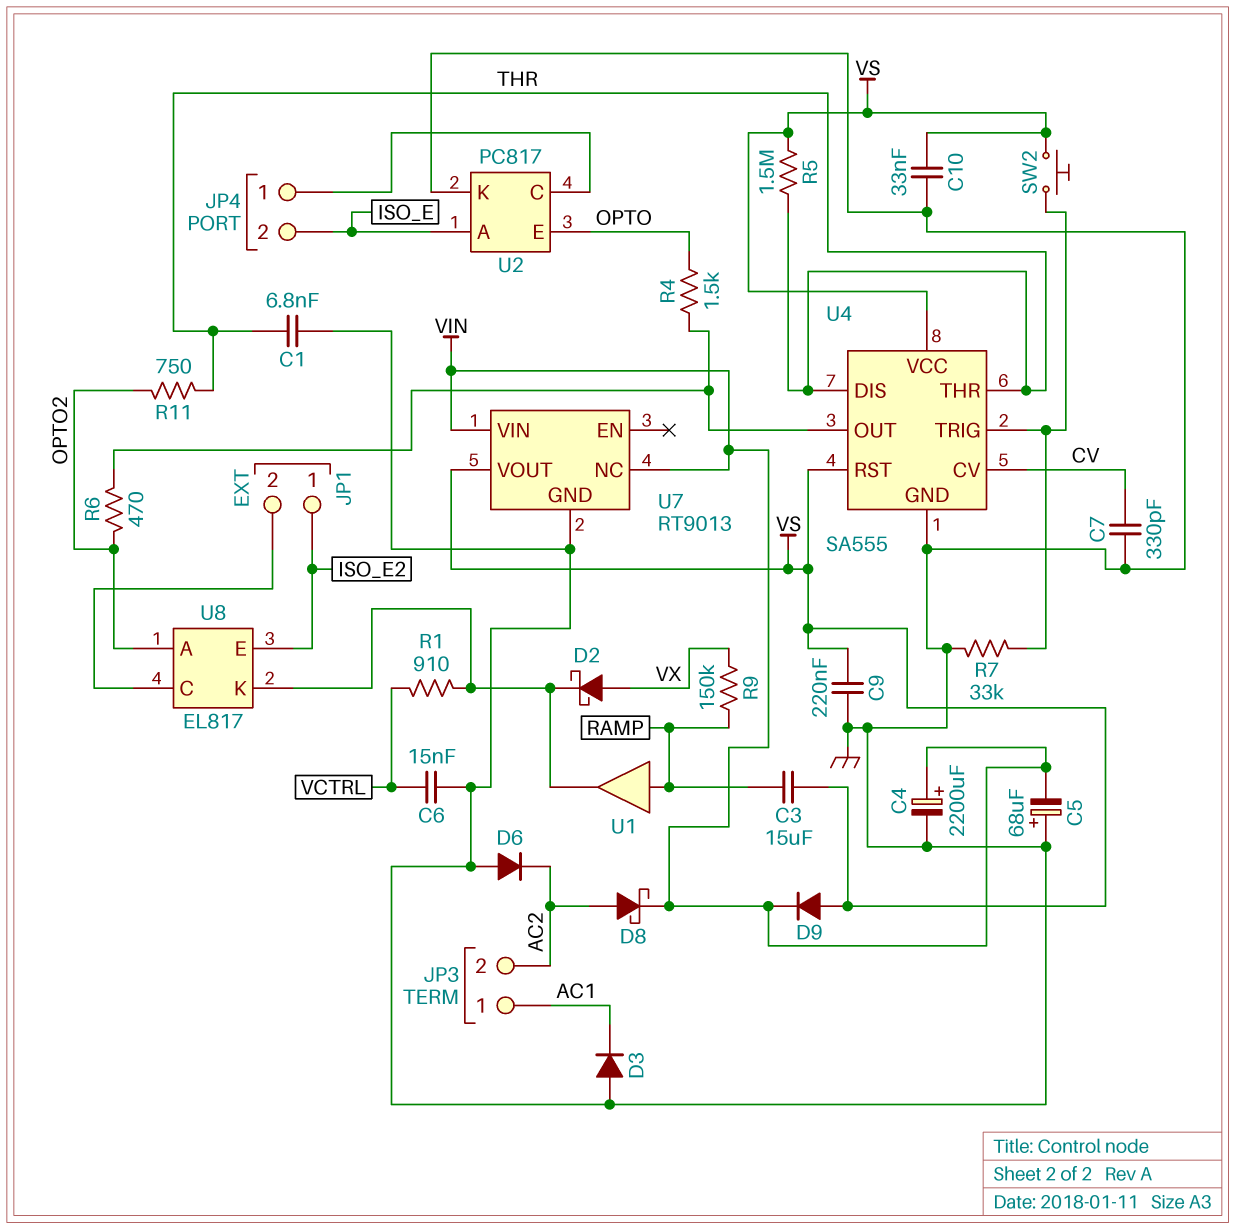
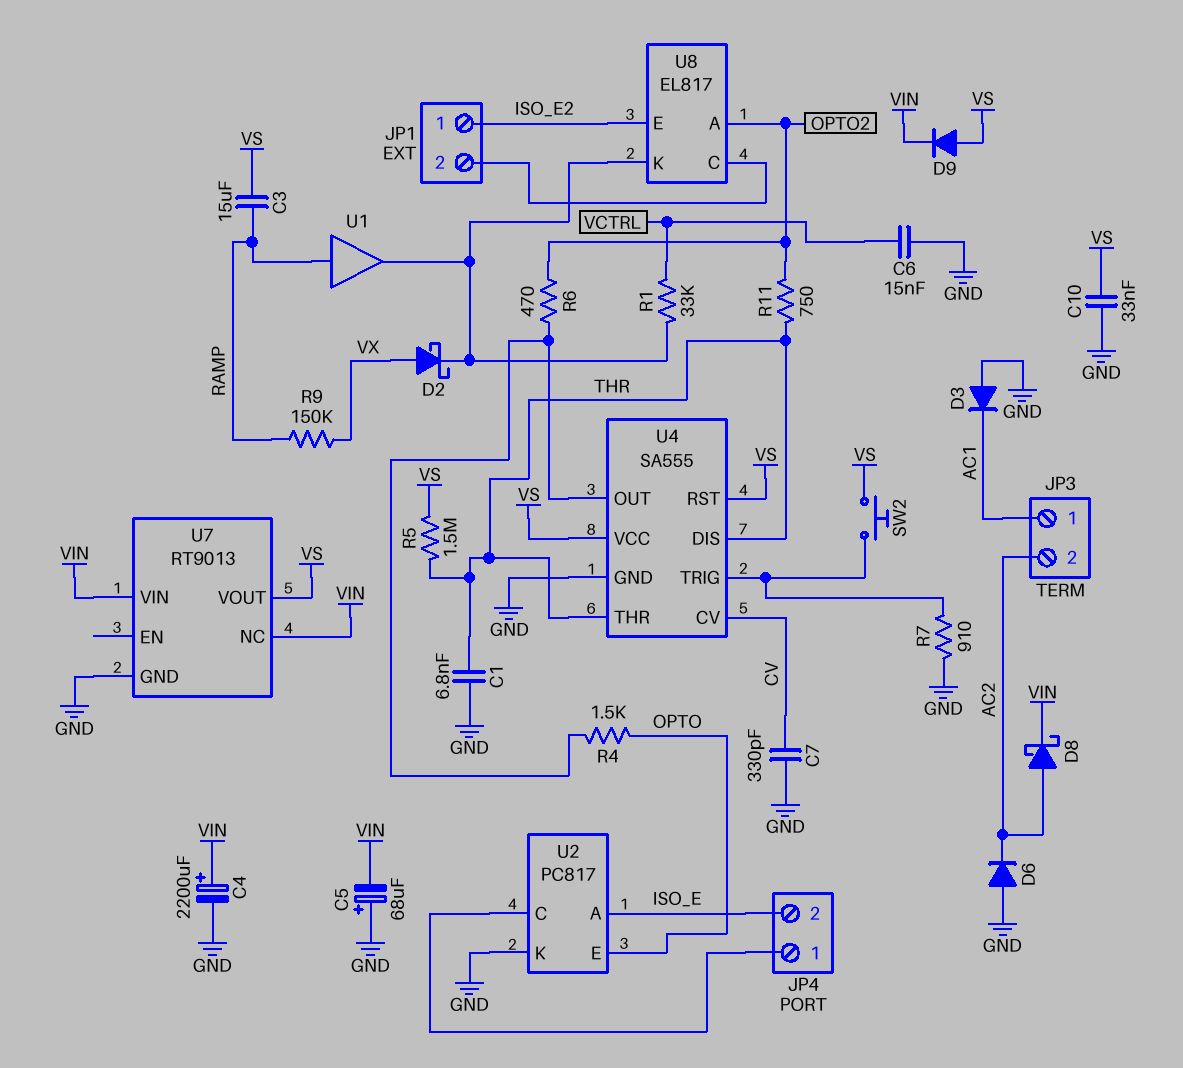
C9: 220nF (GND, VS) -> none
R1: 910 (U8/K, VCTRL) -> 33k (U8/K, VCTRL)
R7: 33k (GND, U4/TRIG) -> 910 (GND, U4/TRIG)

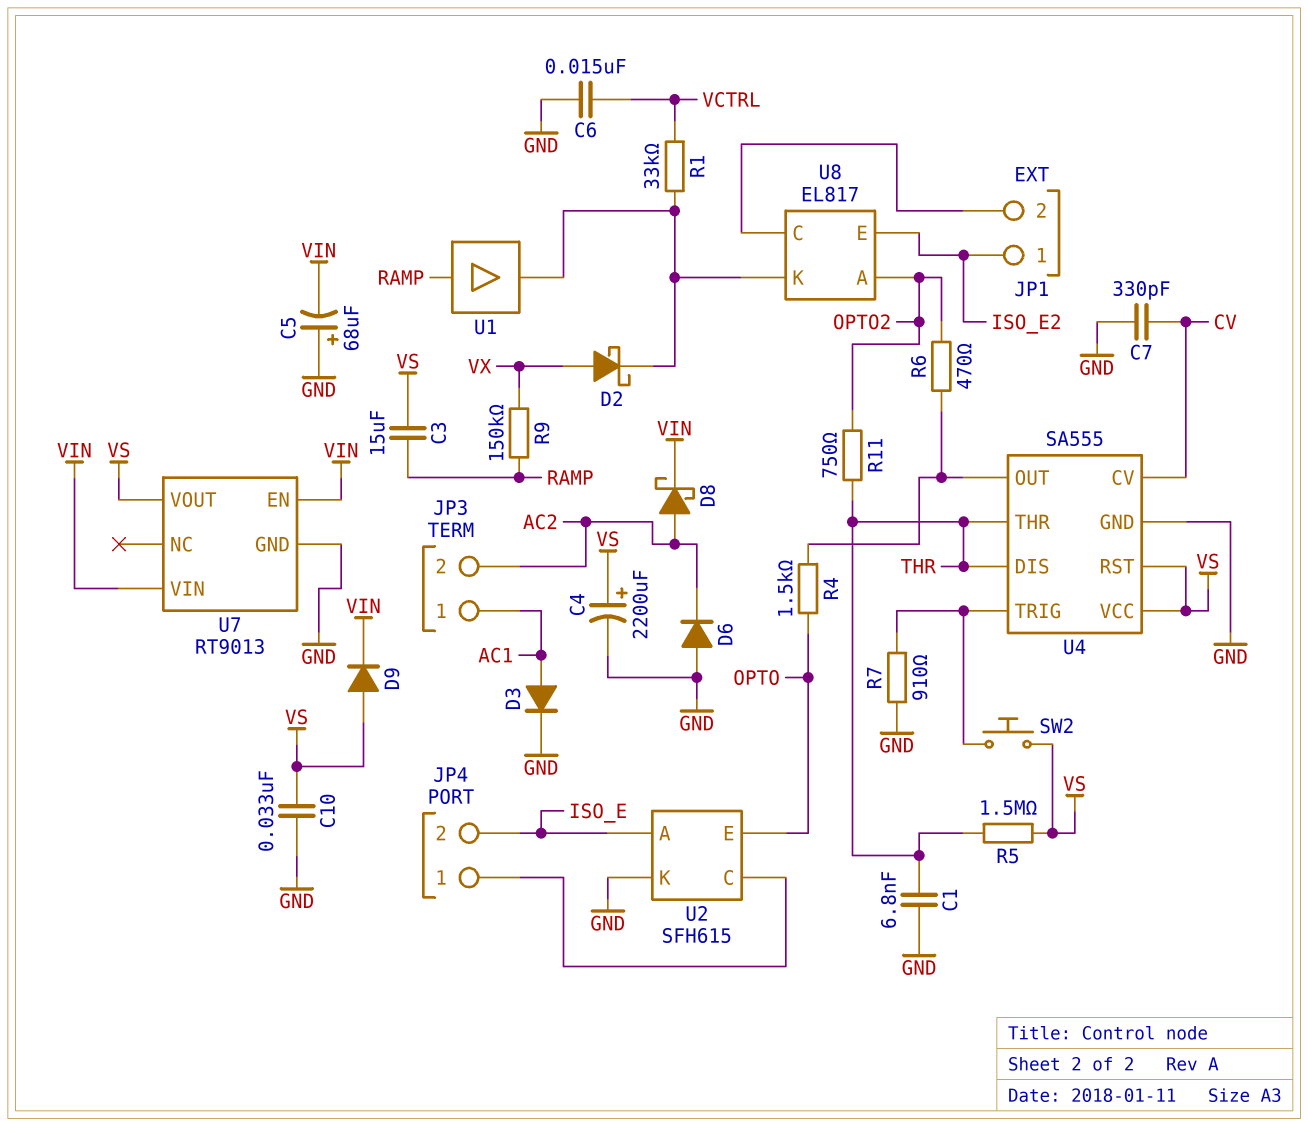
C4: 2200uF (plus VIN, minus GND) -> 2200uF (plus VS, minus GND)
D3: diode (A GND, K AC1) -> diode (A AC1, K GND)
U2: PC817 -> SFH615
U7 pin EN: none -> VIN
U7 pin NC: VIN -> none

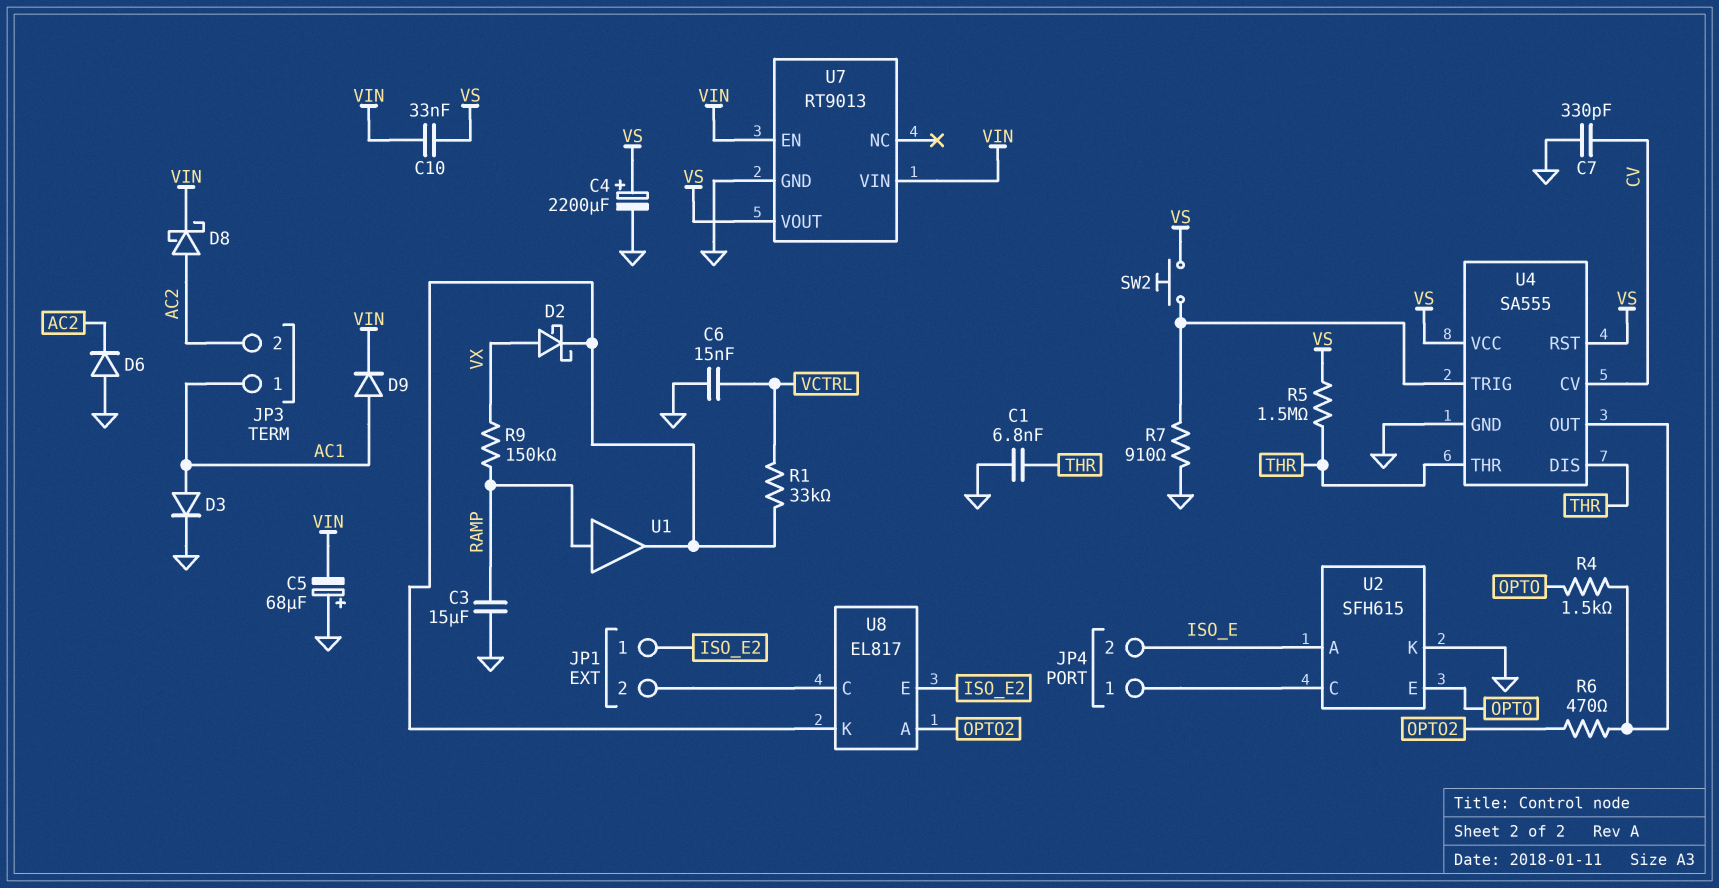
C3: 15uF (RAMP, VS) -> 15uF (GND, RAMP)
C10: 33nF (GND, VS) -> 33nF (VIN, VS)
D9: diode (A VS, K VIN) -> diode (A AC1, K VIN)
R11: 750 (OPTO2, THR) -> none

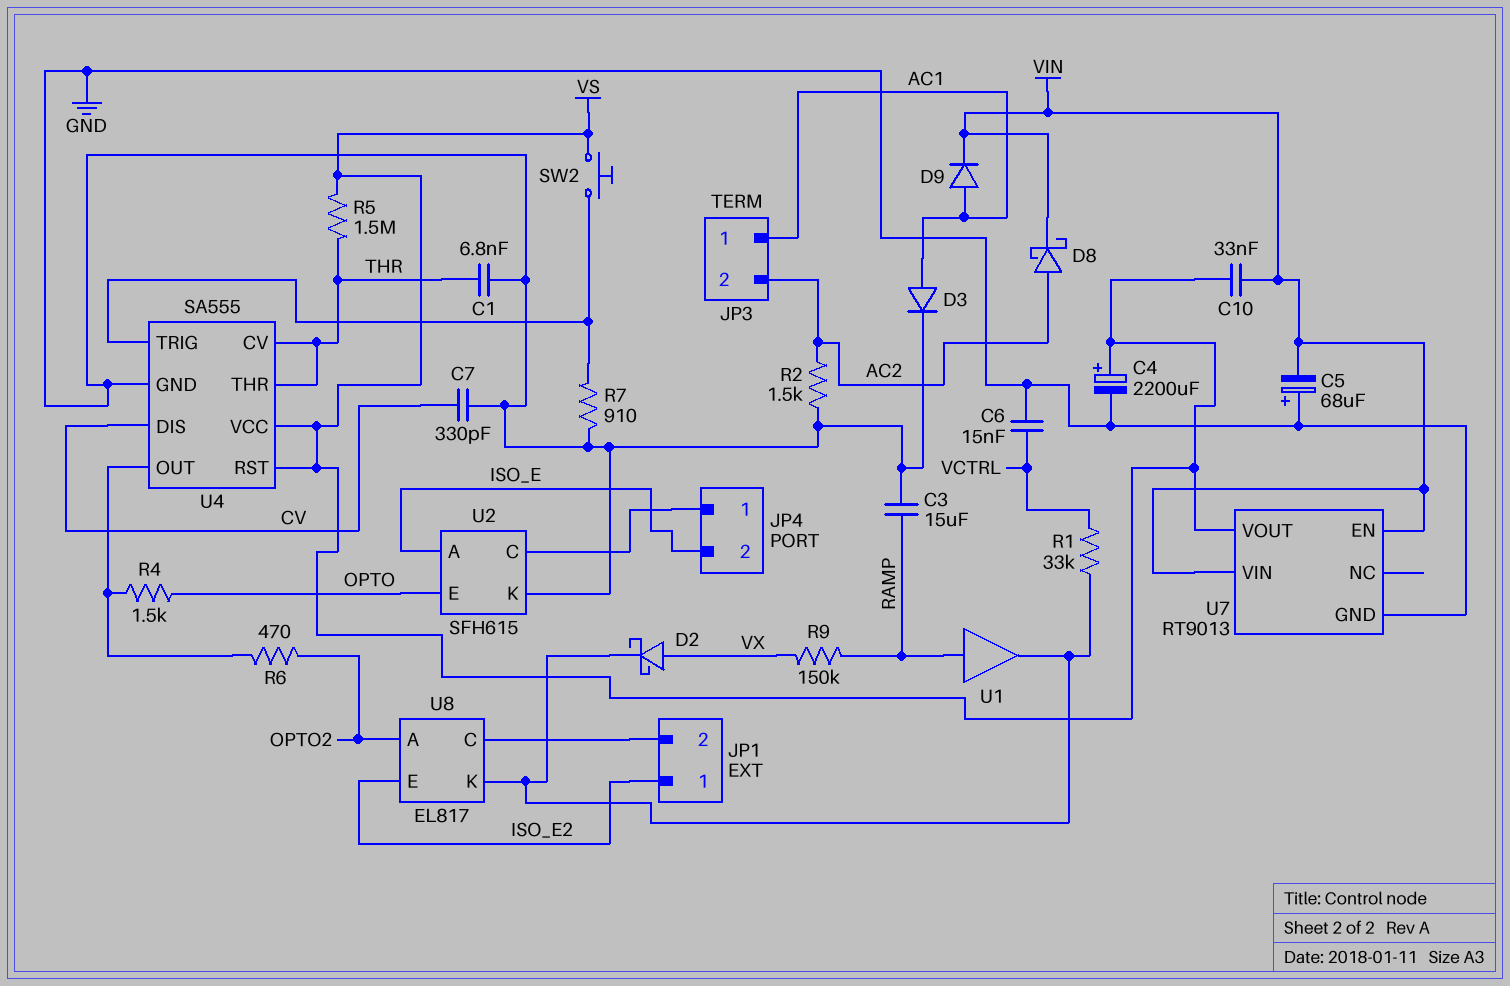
D6: diode (A GND, K AC2) -> none
R2: none -> 1.5k (AC2, GND)
U4 pin CV: CV -> THR
U4 pin DIS: THR -> CV

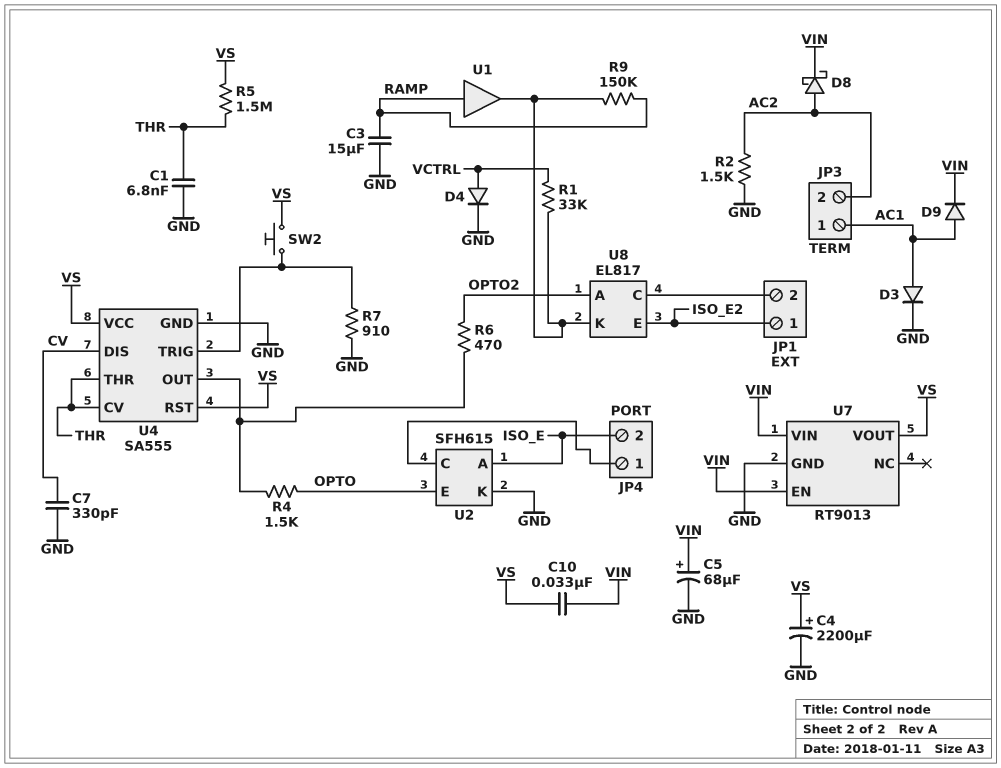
C5: 68uF (plus GND, minus VIN) -> 68uF (plus VIN, minus GND)
C6: 15nF (GND, VCTRL) -> none
D2: schottky (A VX, K U8/K) -> none
D4: none -> diode (A VCTRL, K GND)
R9: 150k (RAMP, VX) -> 150k (RAMP, U8/K)

